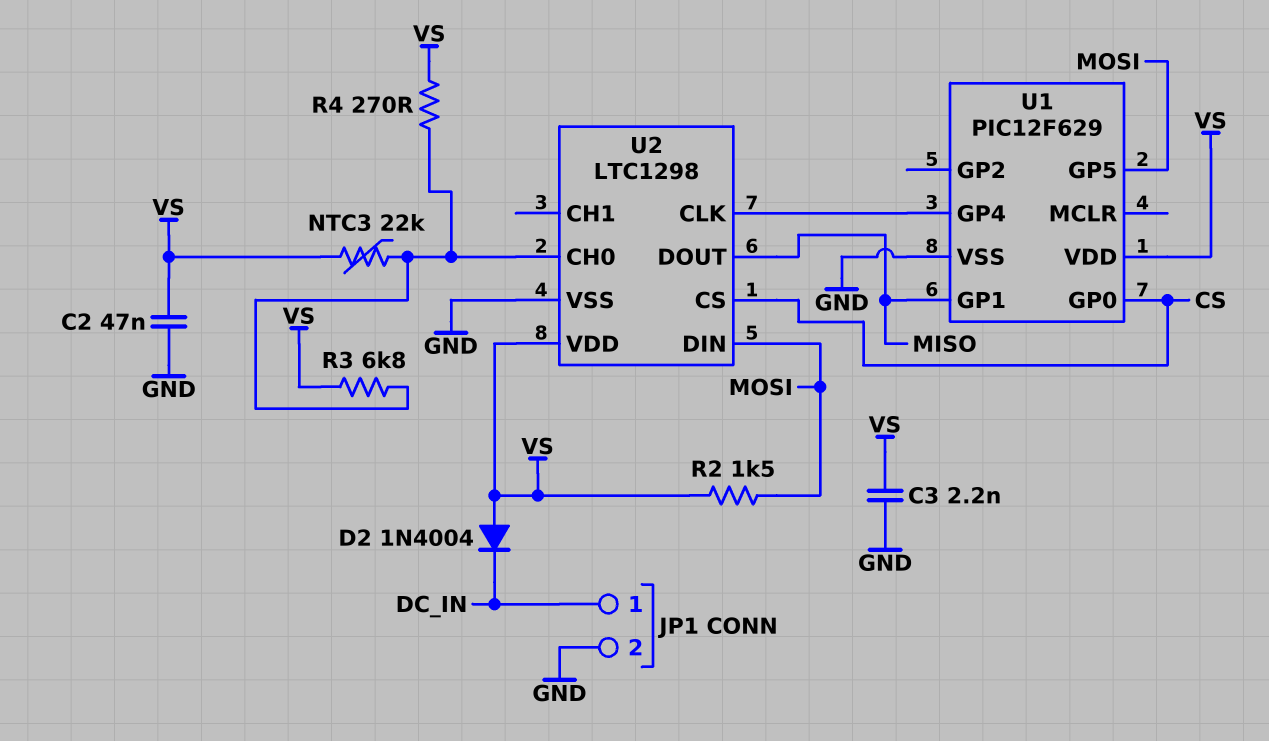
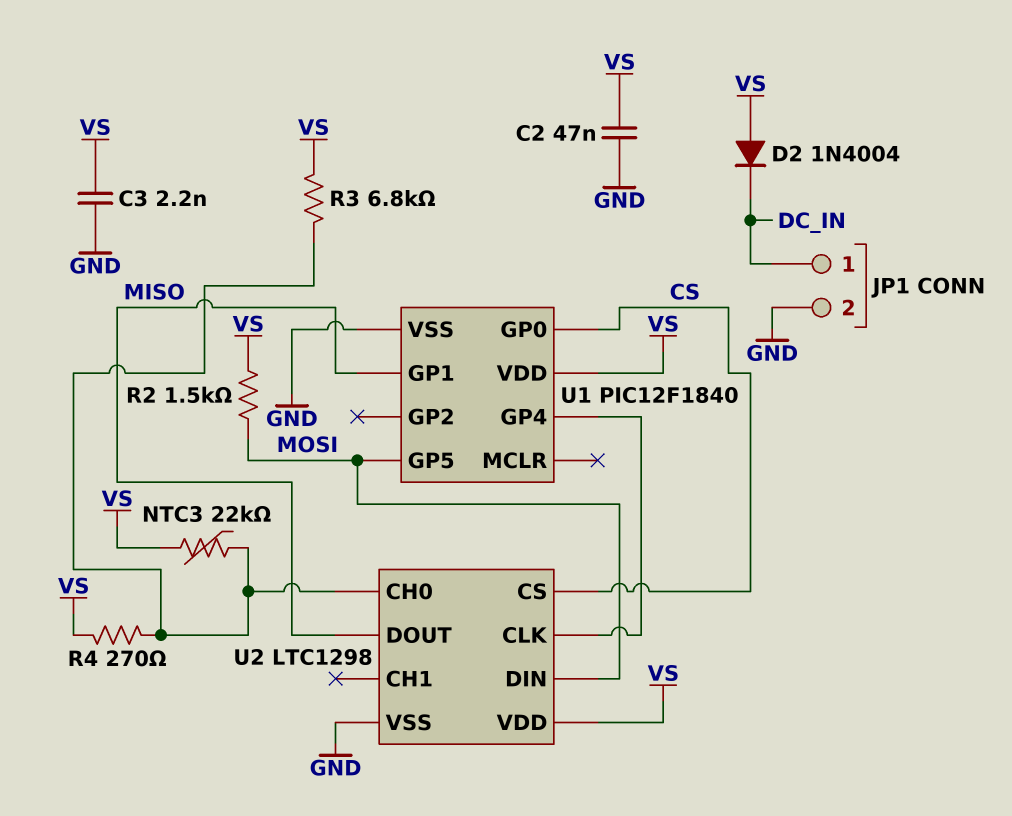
U1: PIC12F629 -> PIC12F1840

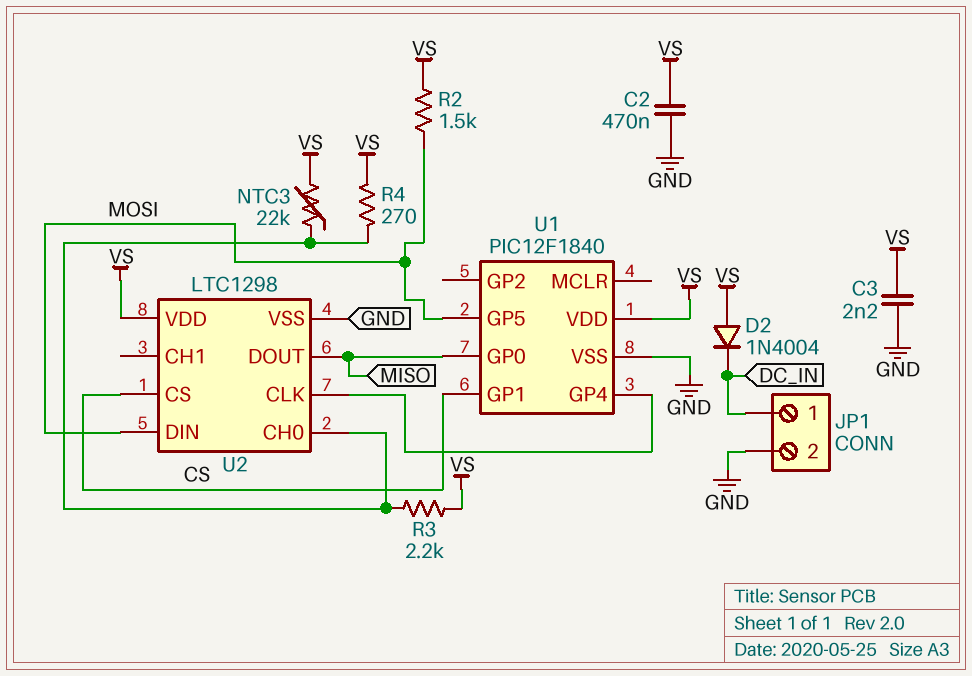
C2: 47nF (GND, VS) -> 470nF (GND, VS)
R3: 6.8k (U2/CH0, VS) -> 2.2k (U2/CH0, VS)
U1 pin GP0: CS -> MISO
U1 pin GP1: MISO -> CS

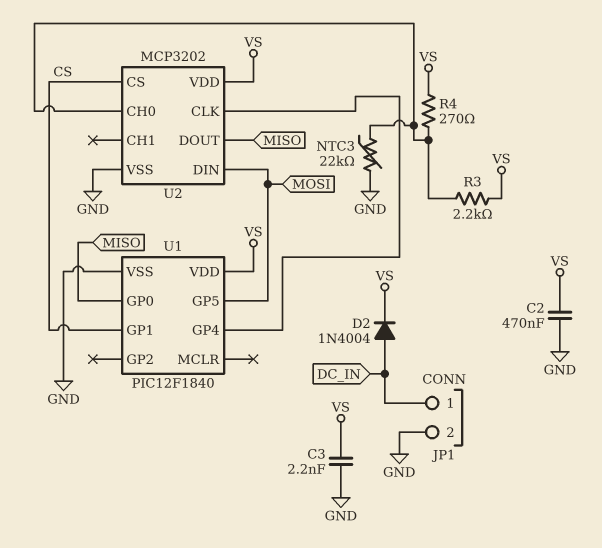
D2: diode 1N4004 (A VS, K DC_IN) -> diode 1N4004 (A DC_IN, K VS)
NTC3: 22k (U2/CH0, VS) -> 22k (GND, U2/CH0)
R2: 1.5k (MOSI, VS) -> none
U2: LTC1298 -> MCP3202

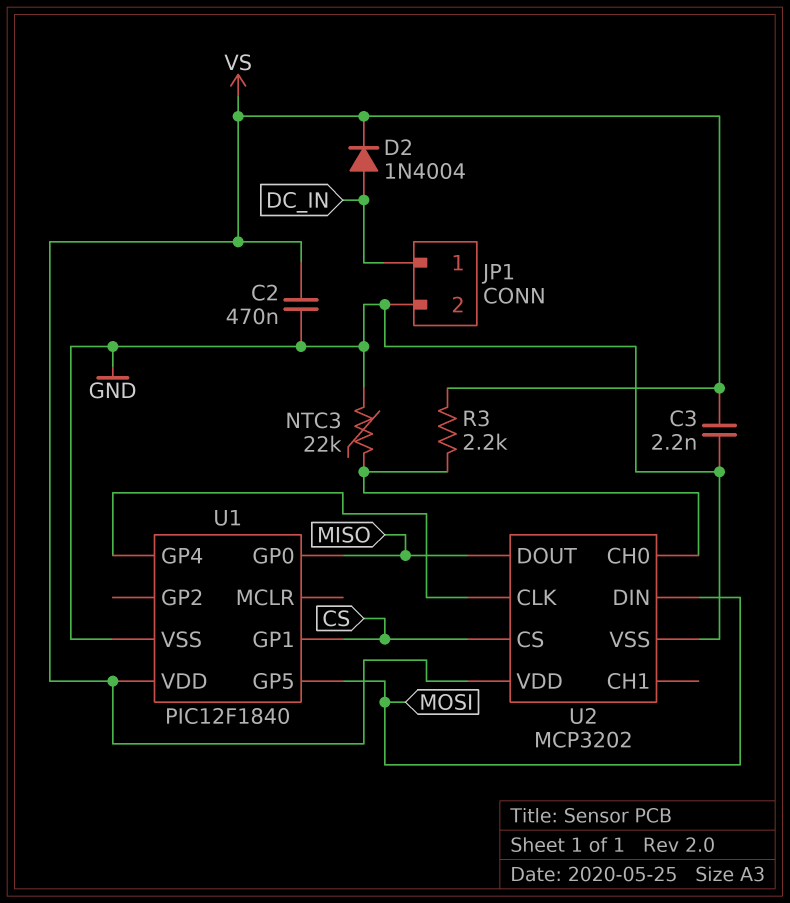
R4: 270 (U2/CH0, VS) -> none

